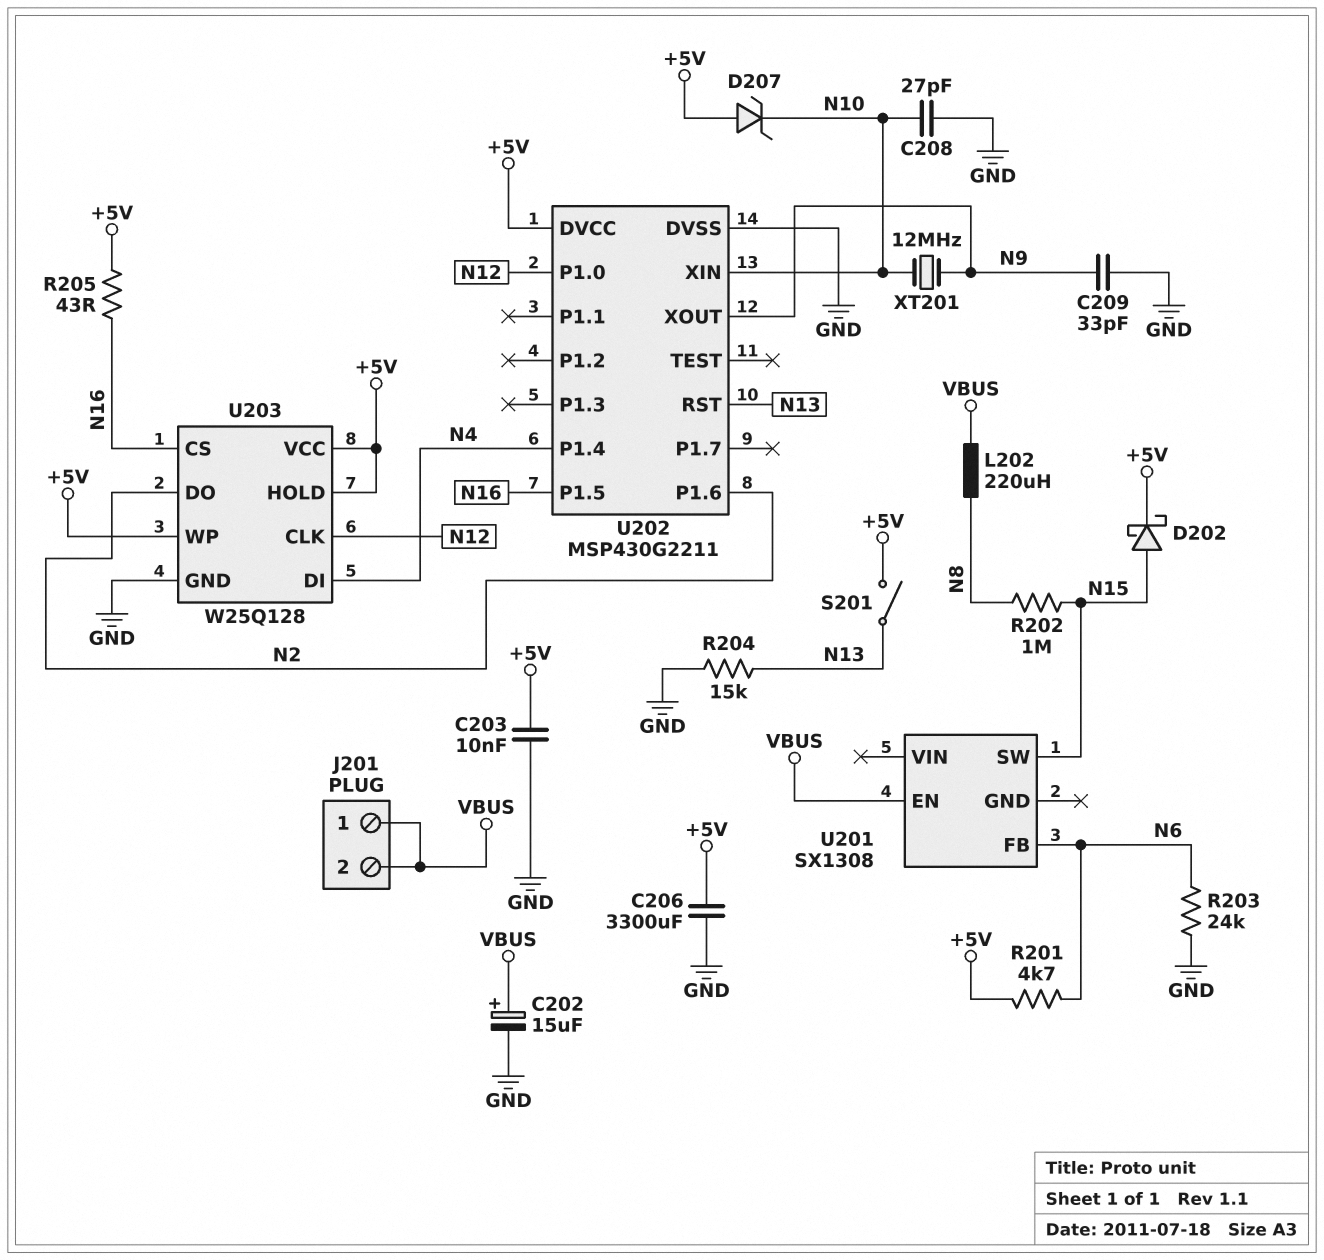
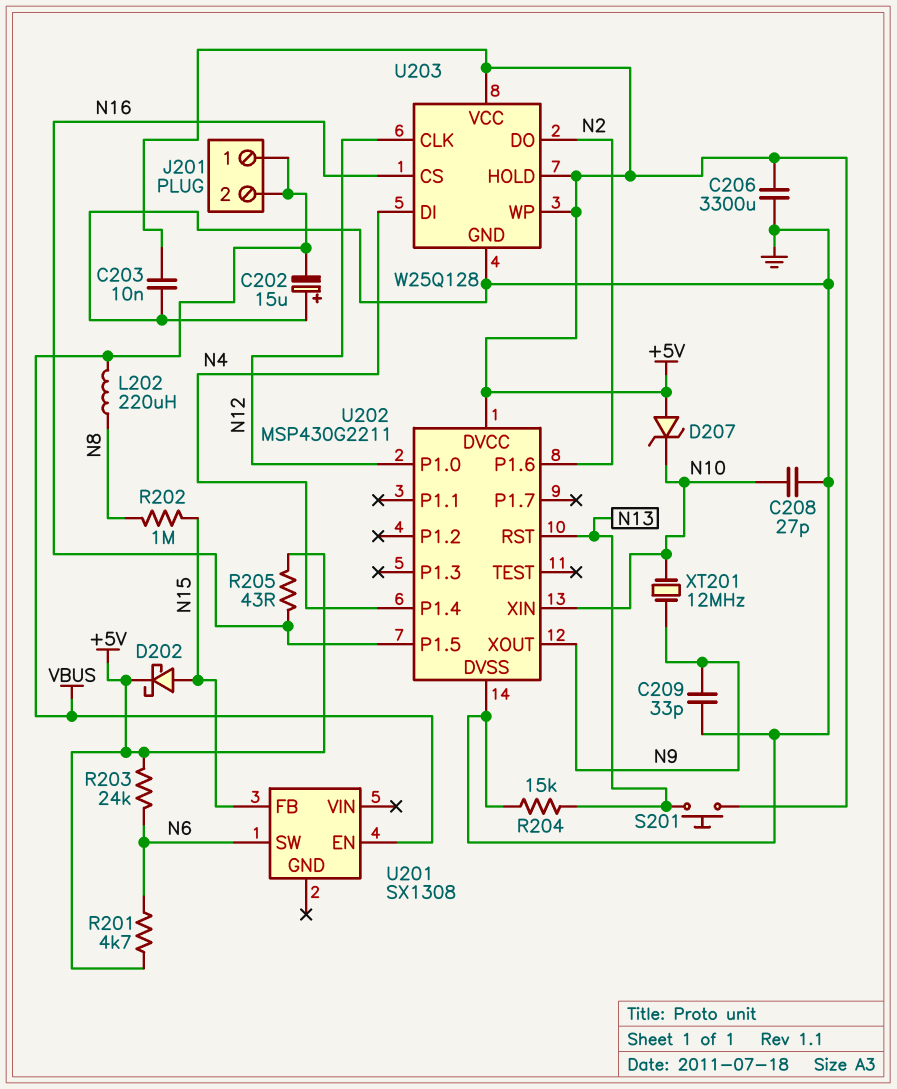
C202: 15uF (plus VBUS, minus GND) -> 15uF (plus GND, minus VBUS)
R203: 24k (GND, N6) -> 24k (+5V, N6)
S201: switch (+5V, N13) -> button (+5V, N13)
U201 pin FB: N6 -> N15
U201 pin SW: N15 -> N6

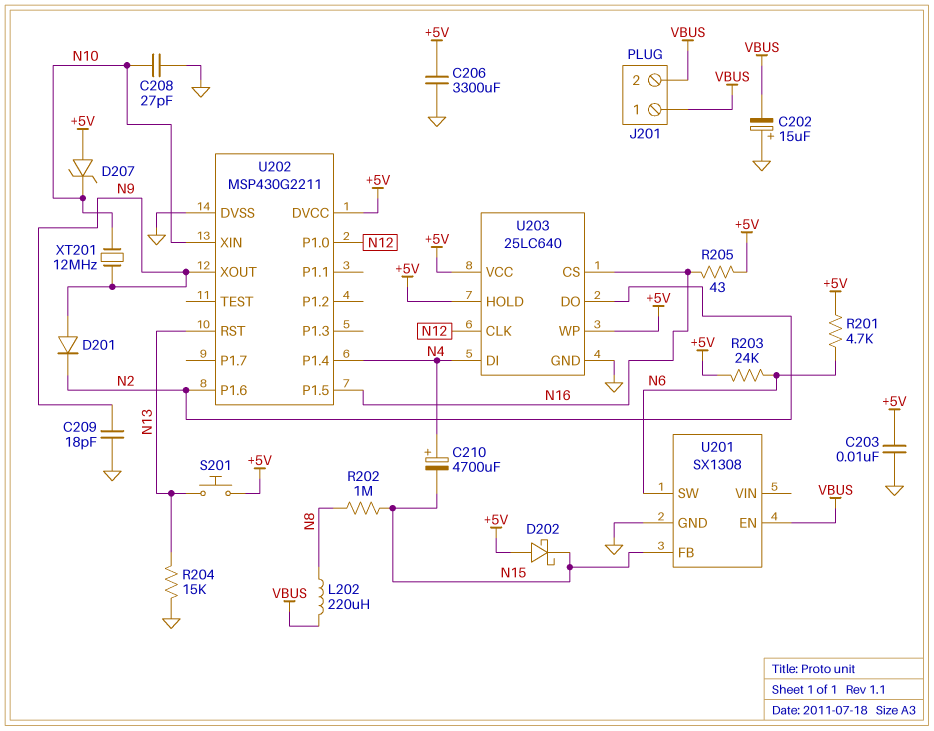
C209: 33pF (GND, N9) -> 18pF (GND, N9)
C210: none -> 4700uF (plus N4, minus N15)
D201: none -> diode (A N9, K N2)
D202: schottky (A N15, K +5V) -> schottky (A +5V, K N15)
U201 pin GND: none -> GND
U203: W25Q128 -> 25LC640

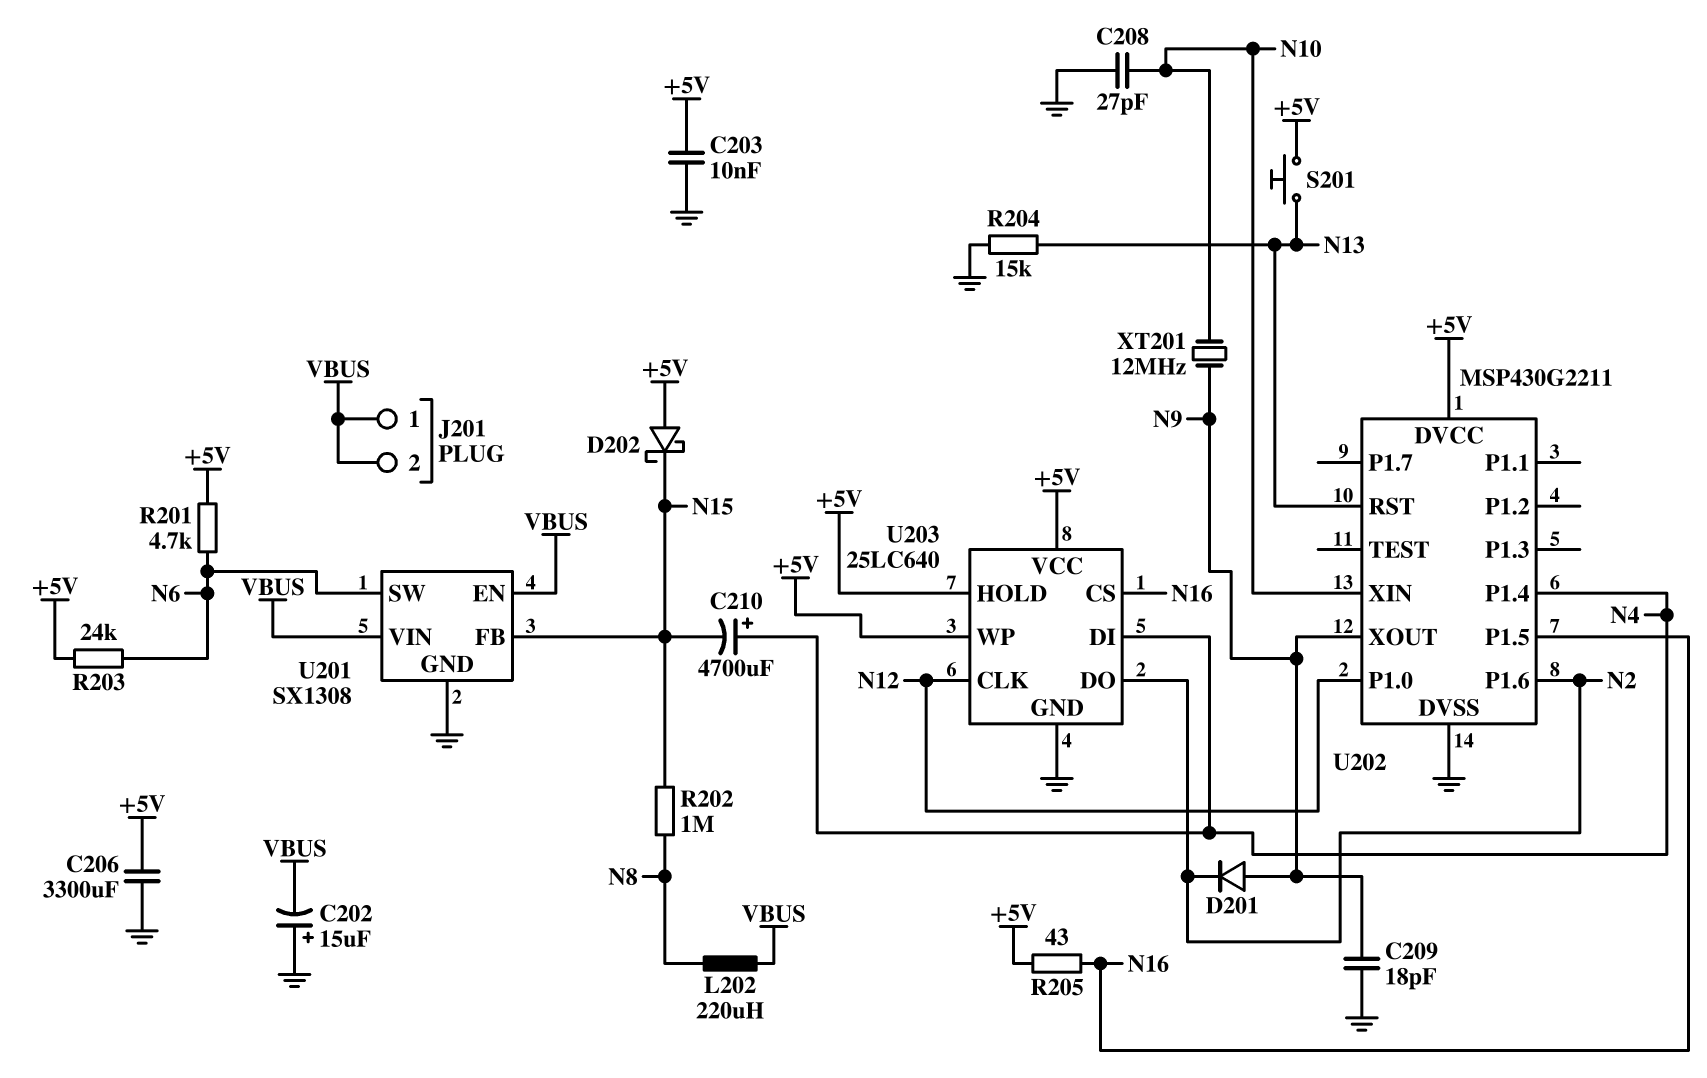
D207: zener (A +5V, K N10) -> none
U201 pin VIN: none -> VBUS

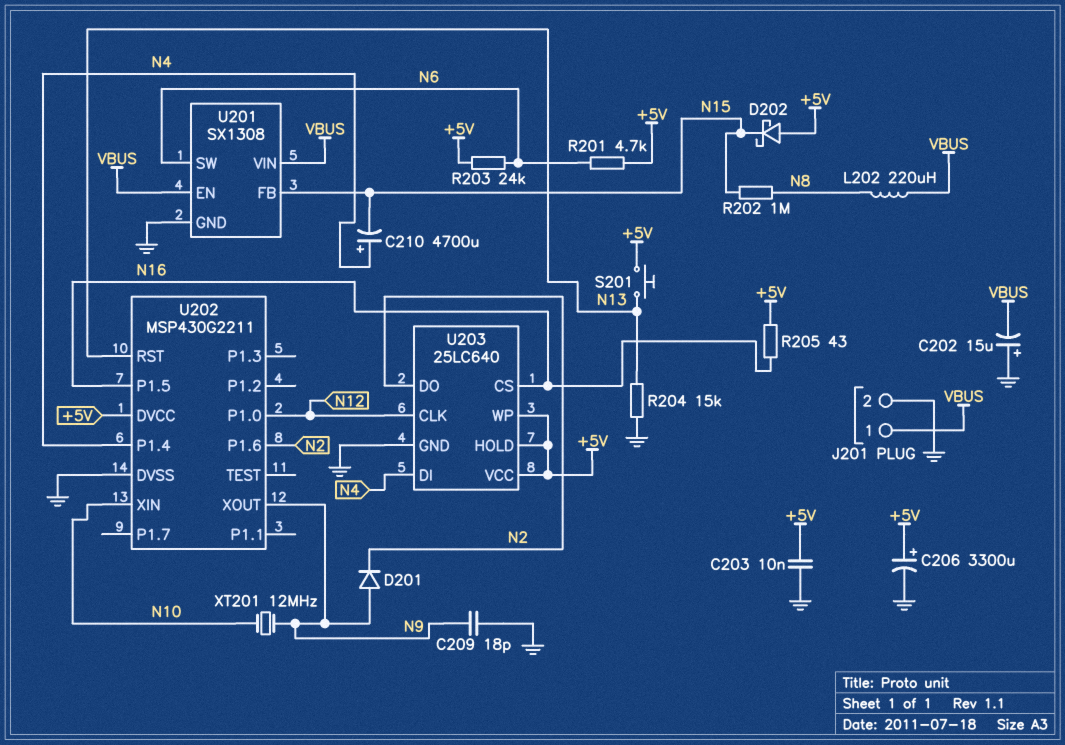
C206: 3300uF (+5V, GND) -> 3300uF (plus +5V, minus GND)
C208: 27pF (GND, N10) -> none
J201 pin 2: VBUS -> GND

